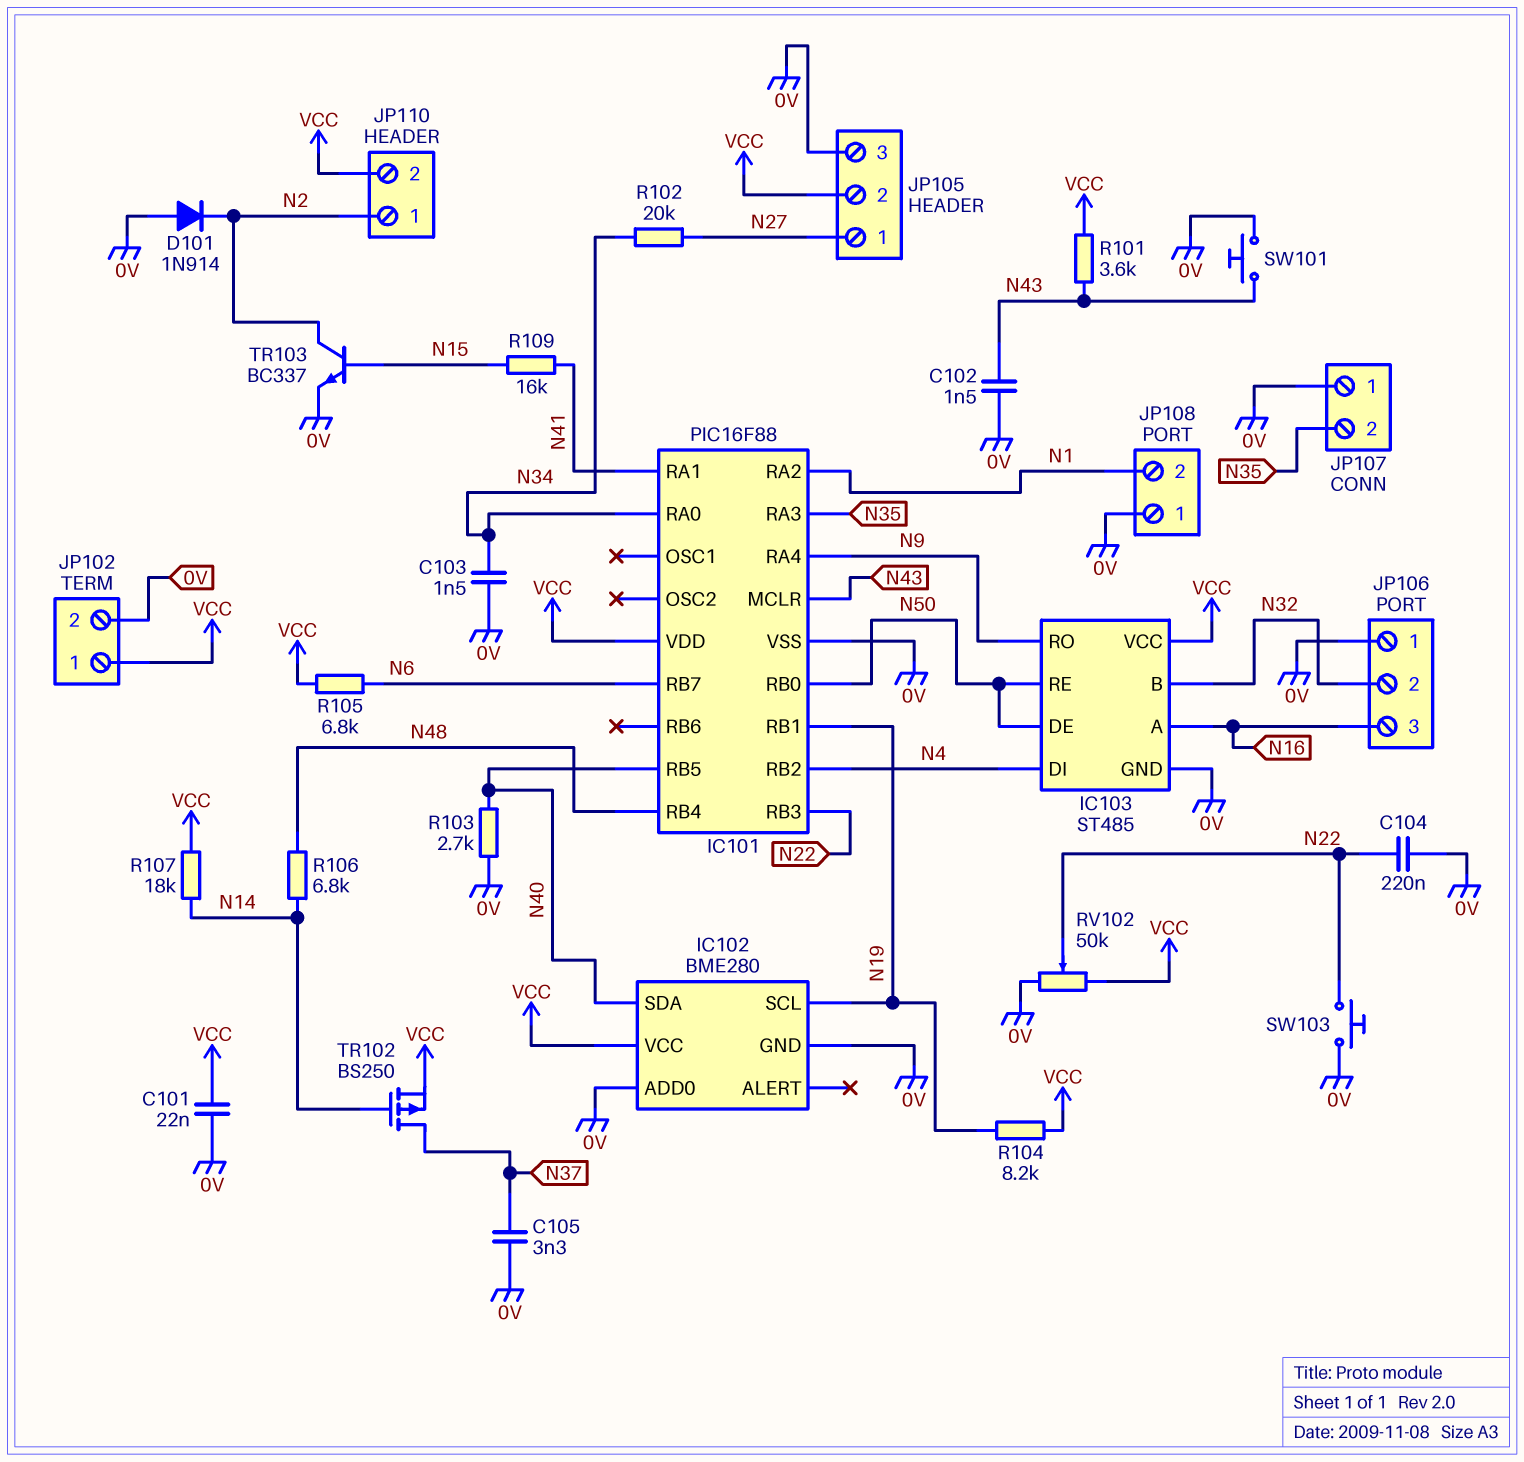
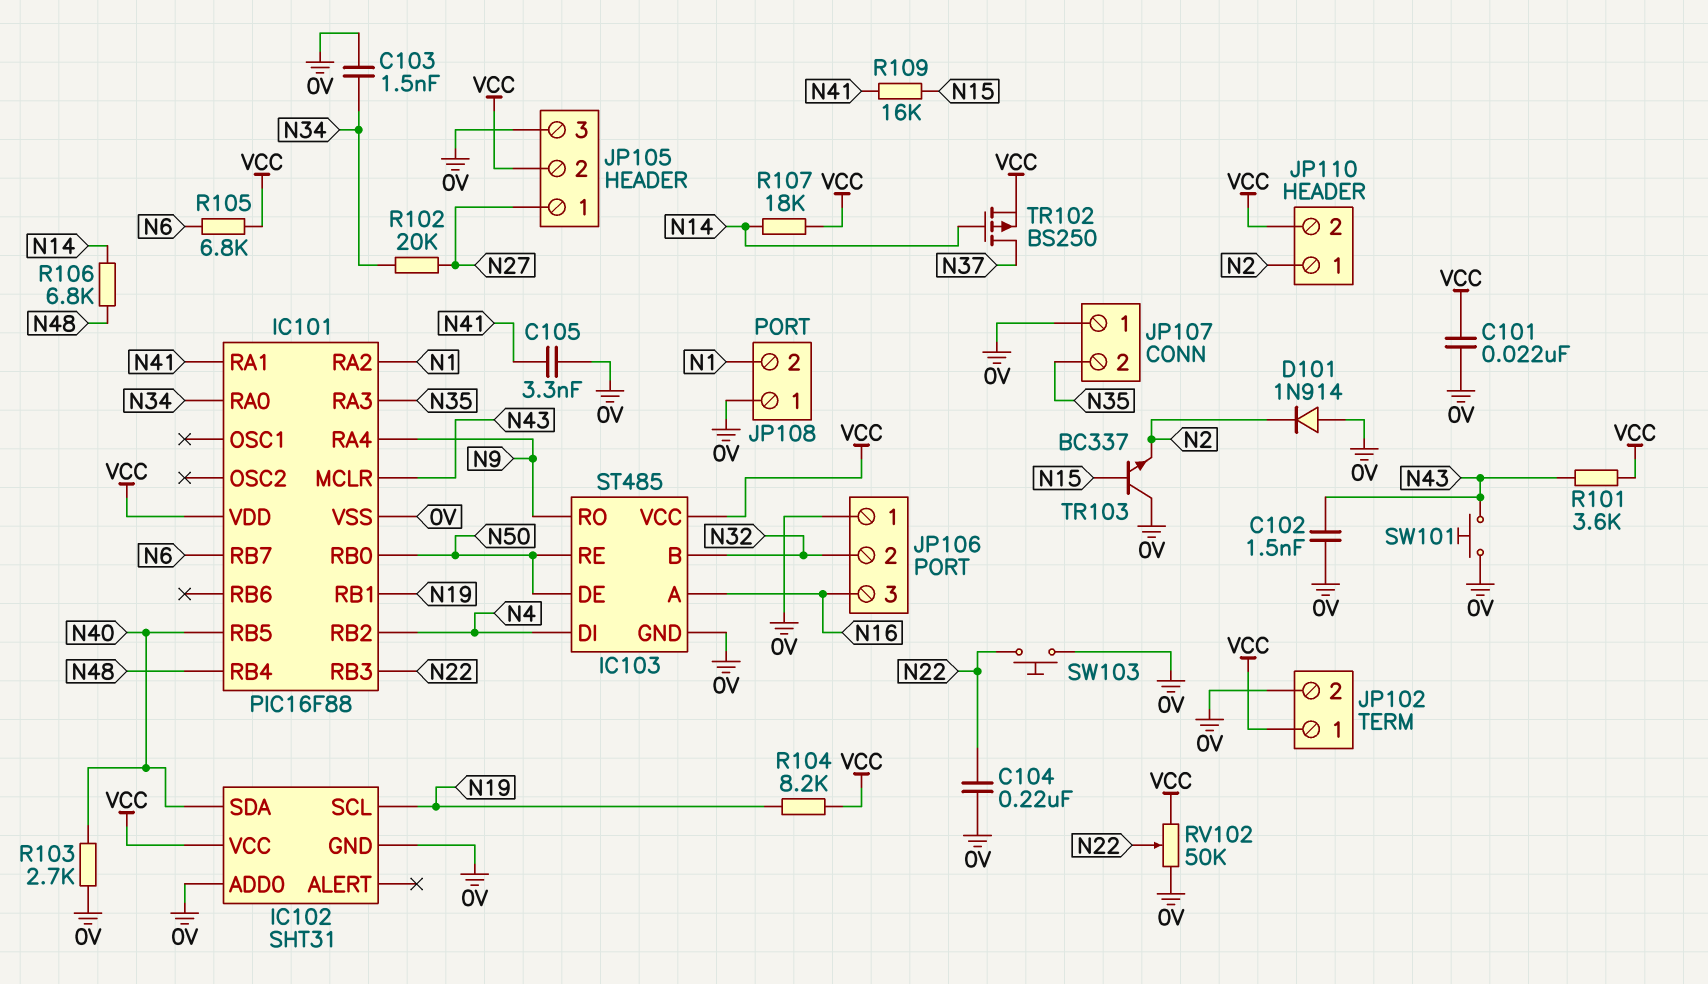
C105: 3.3nF (0V, N37) -> 3.3nF (0V, N41)
IC102: BME280 -> SHT31
TR103: NPN BC337 (B N15, C N2, E 0V) -> NPN BC337 (B N15, C 0V, E N2)

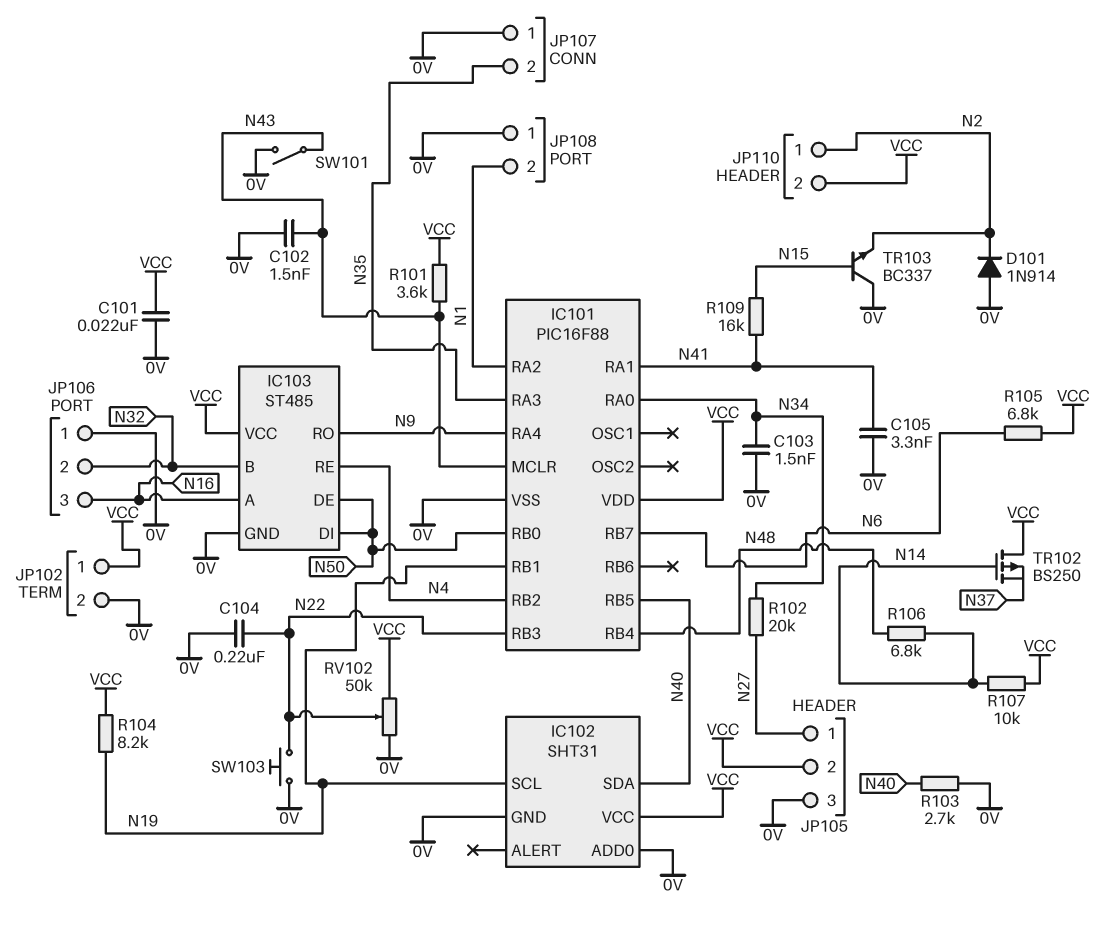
IC103 pin DI: N4 -> N50
IC103 pin RE: N50 -> N4
R107: 18k (N14, VCC) -> 10k (N14, VCC)
SW101: button (0V, N43) -> switch (0V, N43)
TR102: PMOS BS250 (G N14, D N37, S VCC) -> PMOS BS250 (G N14, D VCC, S N37)

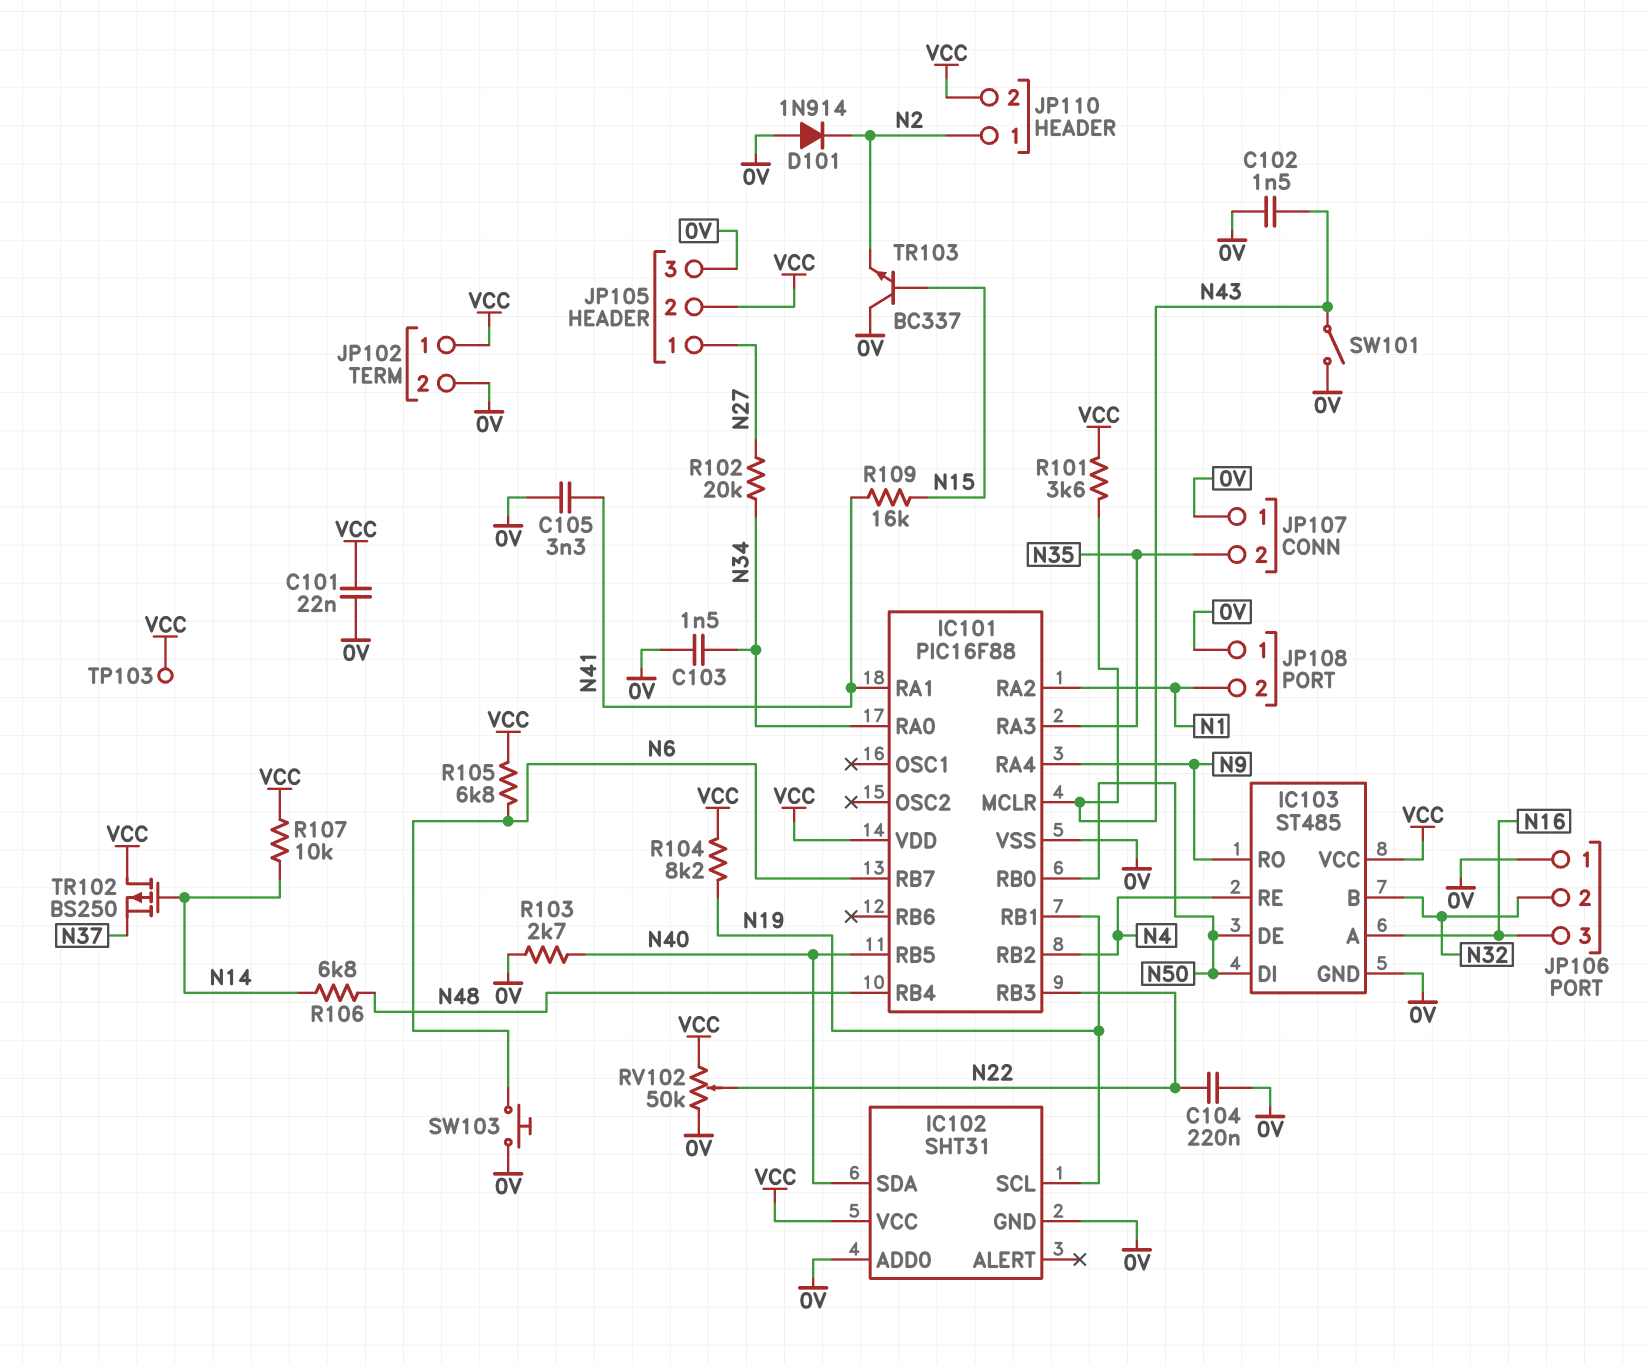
SW103: button (0V, N22) -> button (0V, N6)
TP103: none -> test point (VCC)

